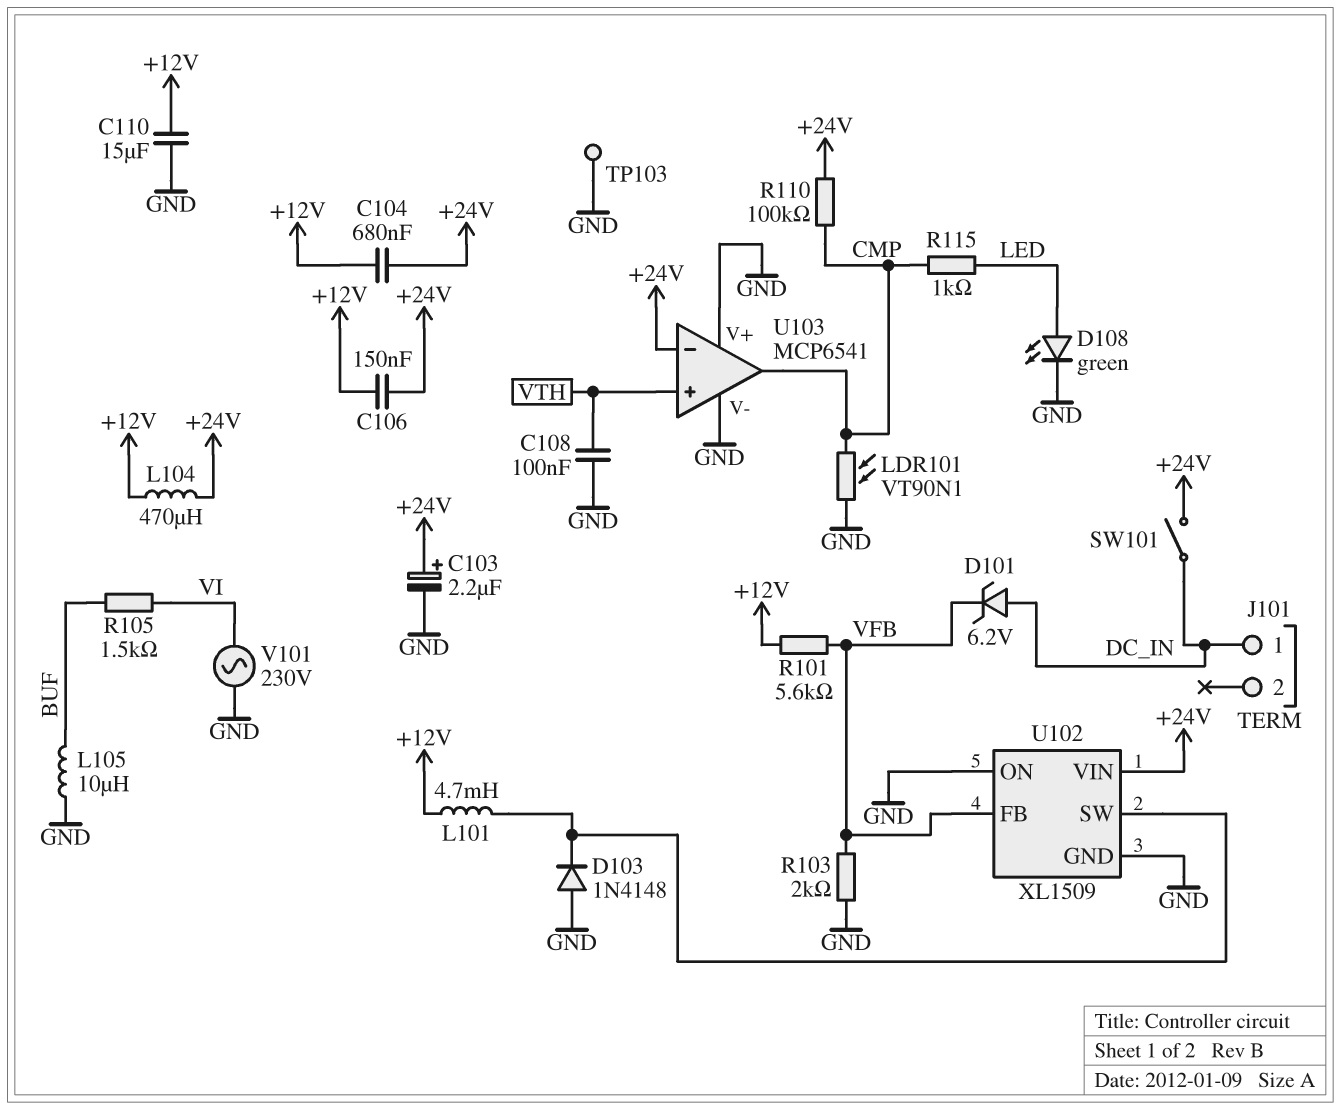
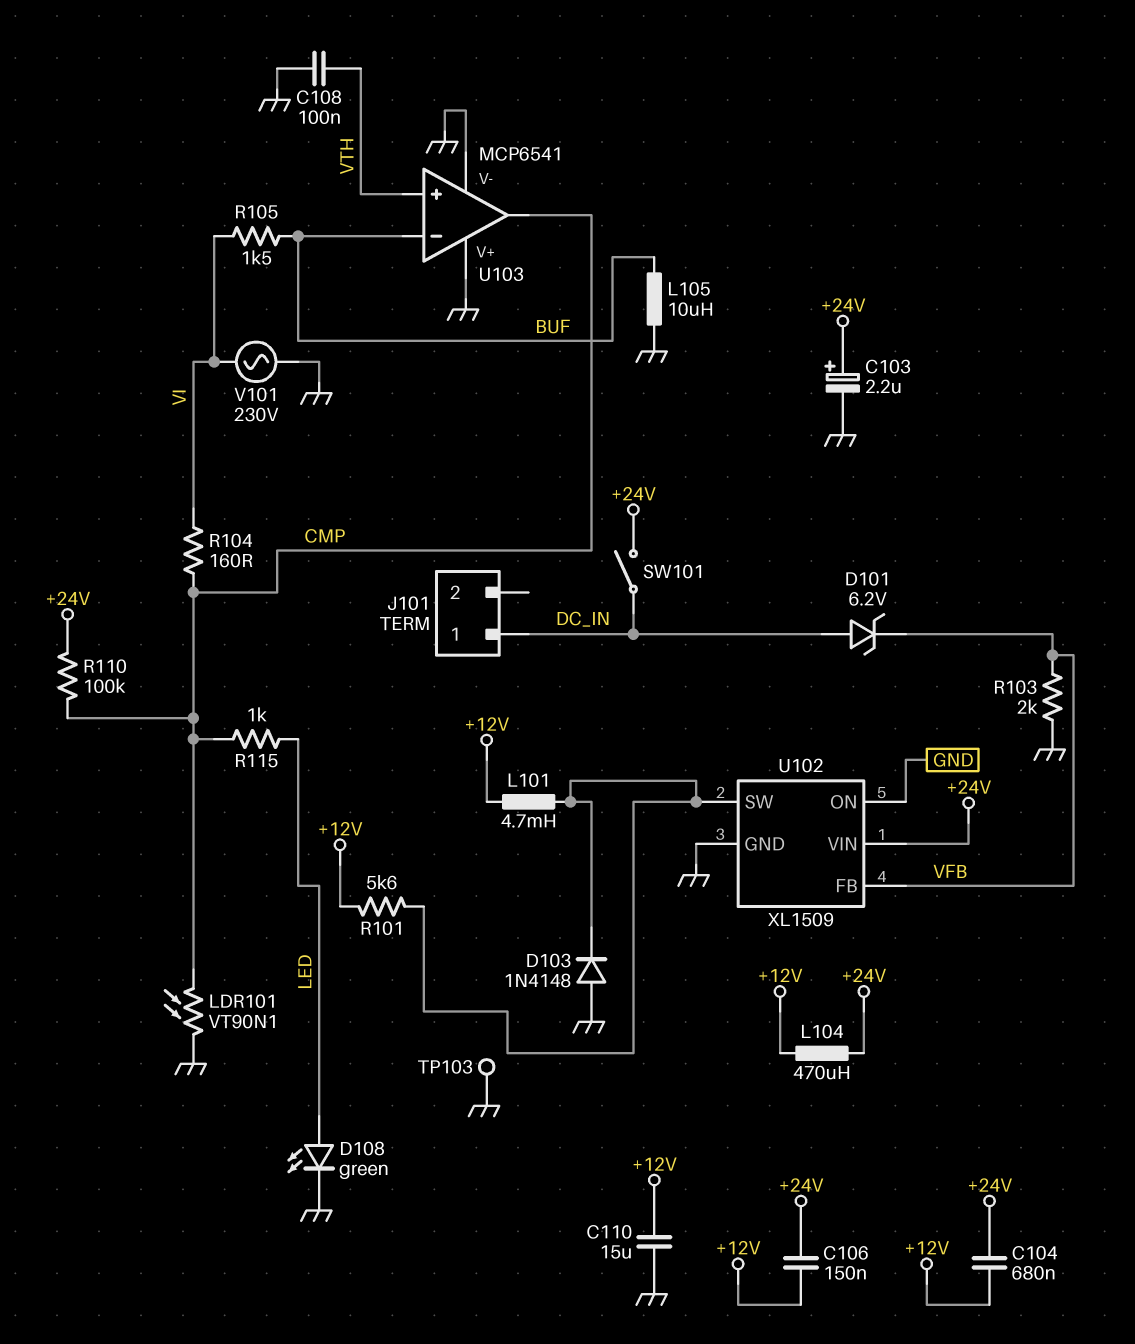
R101: 5.6k (+12V, VFB) -> 5.6k (+12V, U102/SW)
R104: none -> 160 (CMP, VI)
U103 pin in-: +24V -> BUF

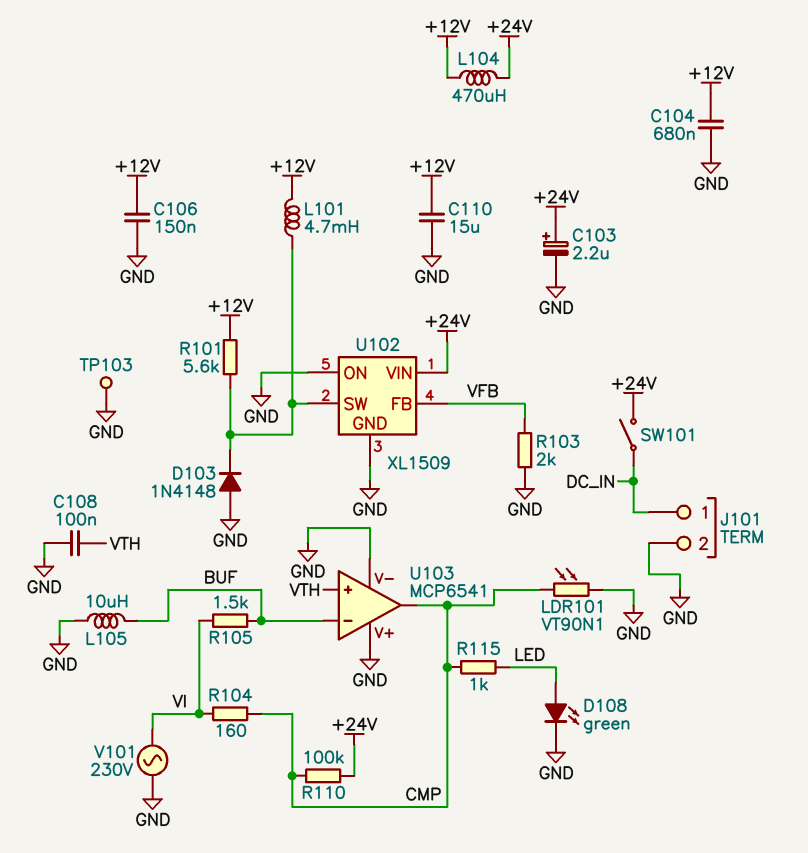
C104: 680nF (+12V, +24V) -> 680nF (+12V, GND)
C106: 150nF (+12V, +24V) -> 150nF (+12V, GND)
D101: zener 6.2V (A DC_IN, K VFB) -> none
J101 pin 2: none -> GND

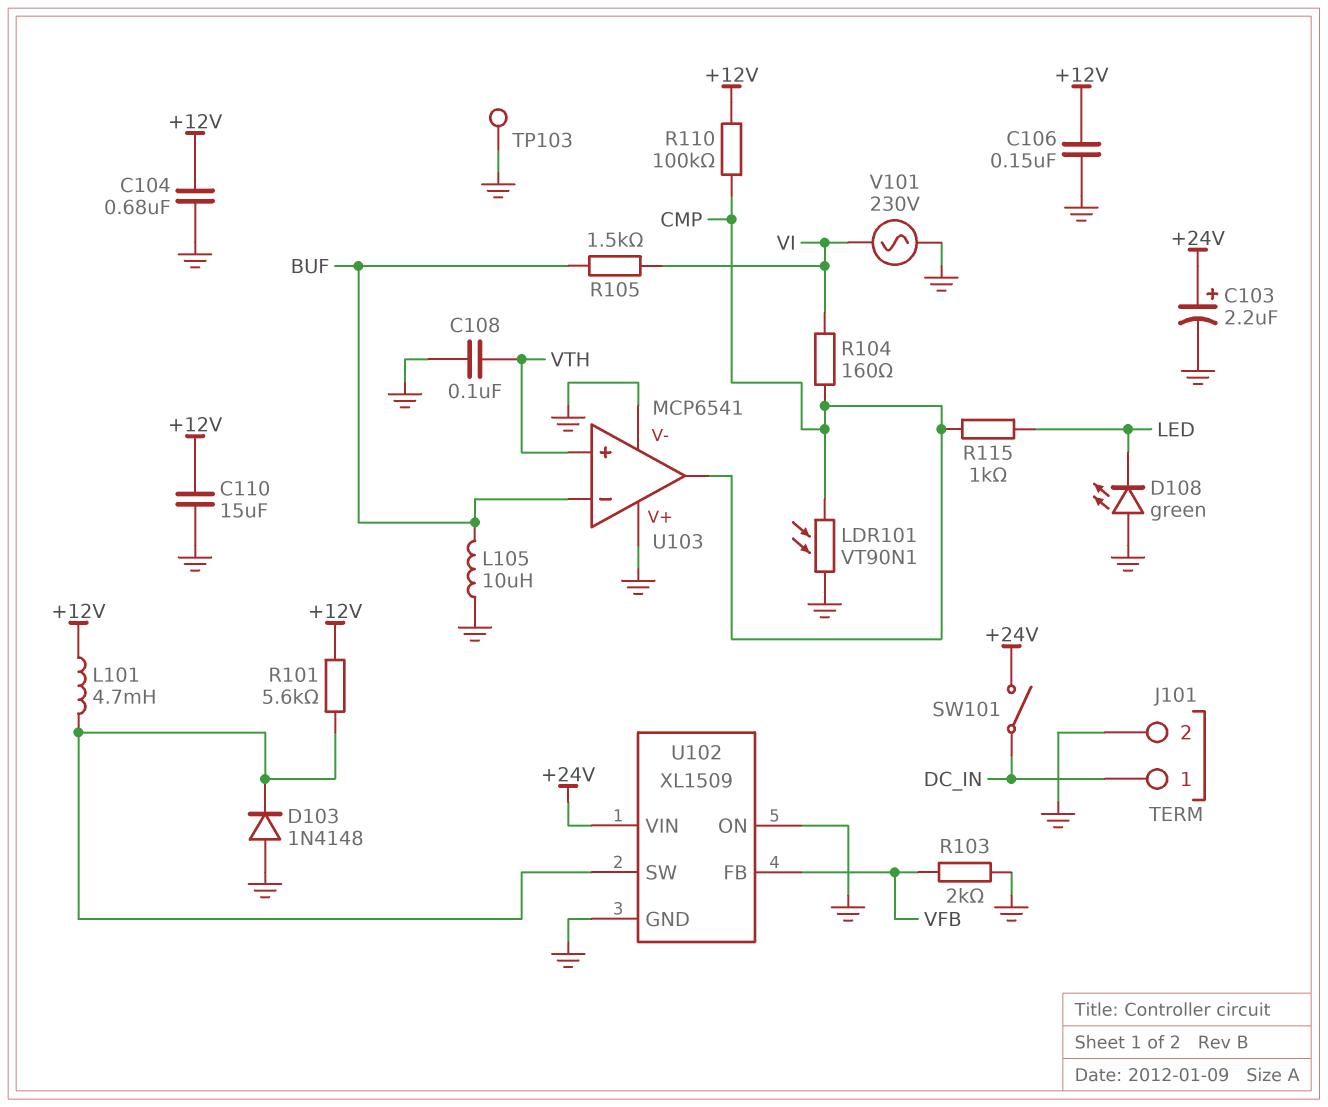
D108: LED green (A LED, K GND) -> LED green (A GND, K LED)
L104: 470uH (+12V, +24V) -> none
R110: 100k (+24V, CMP) -> 100k (+12V, CMP)

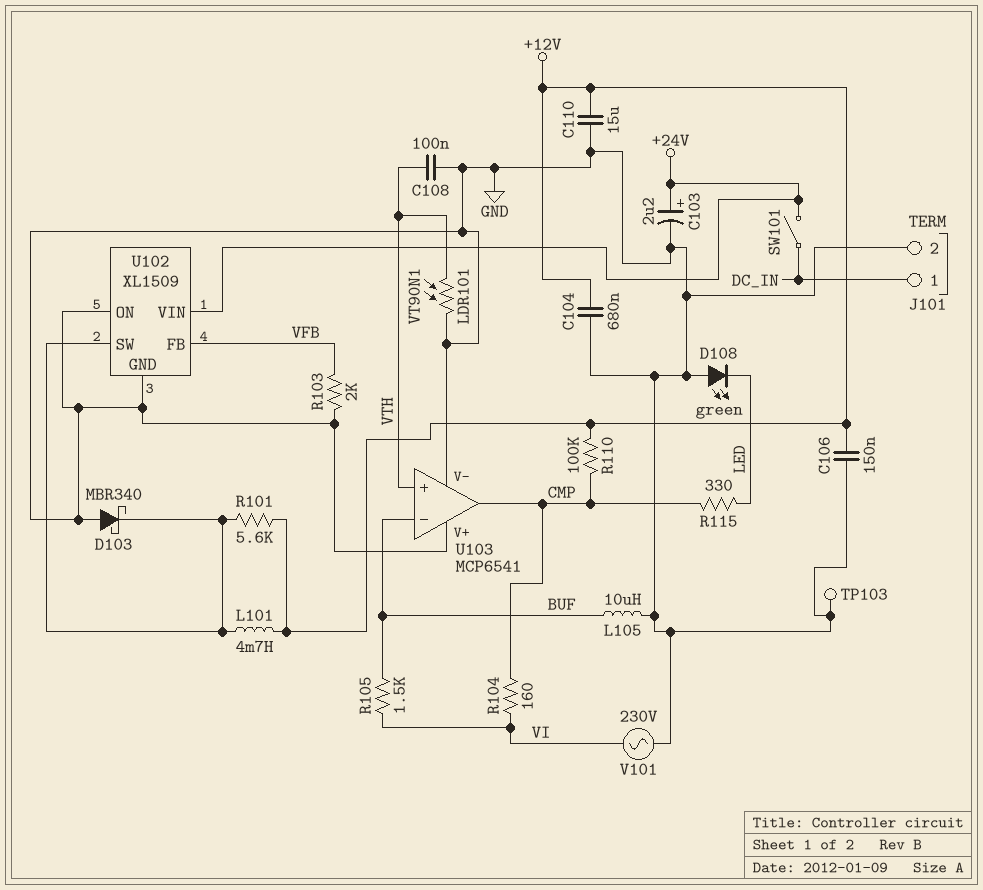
D103: diode 1N4148 (A GND, K U102/SW) -> schottky MBR340 (A GND, K U102/SW)
LDR101: VT90N1 (CMP, GND) -> VT90N1 (GND, VTH)
R115: 1k (CMP, LED) -> 330 (CMP, LED)

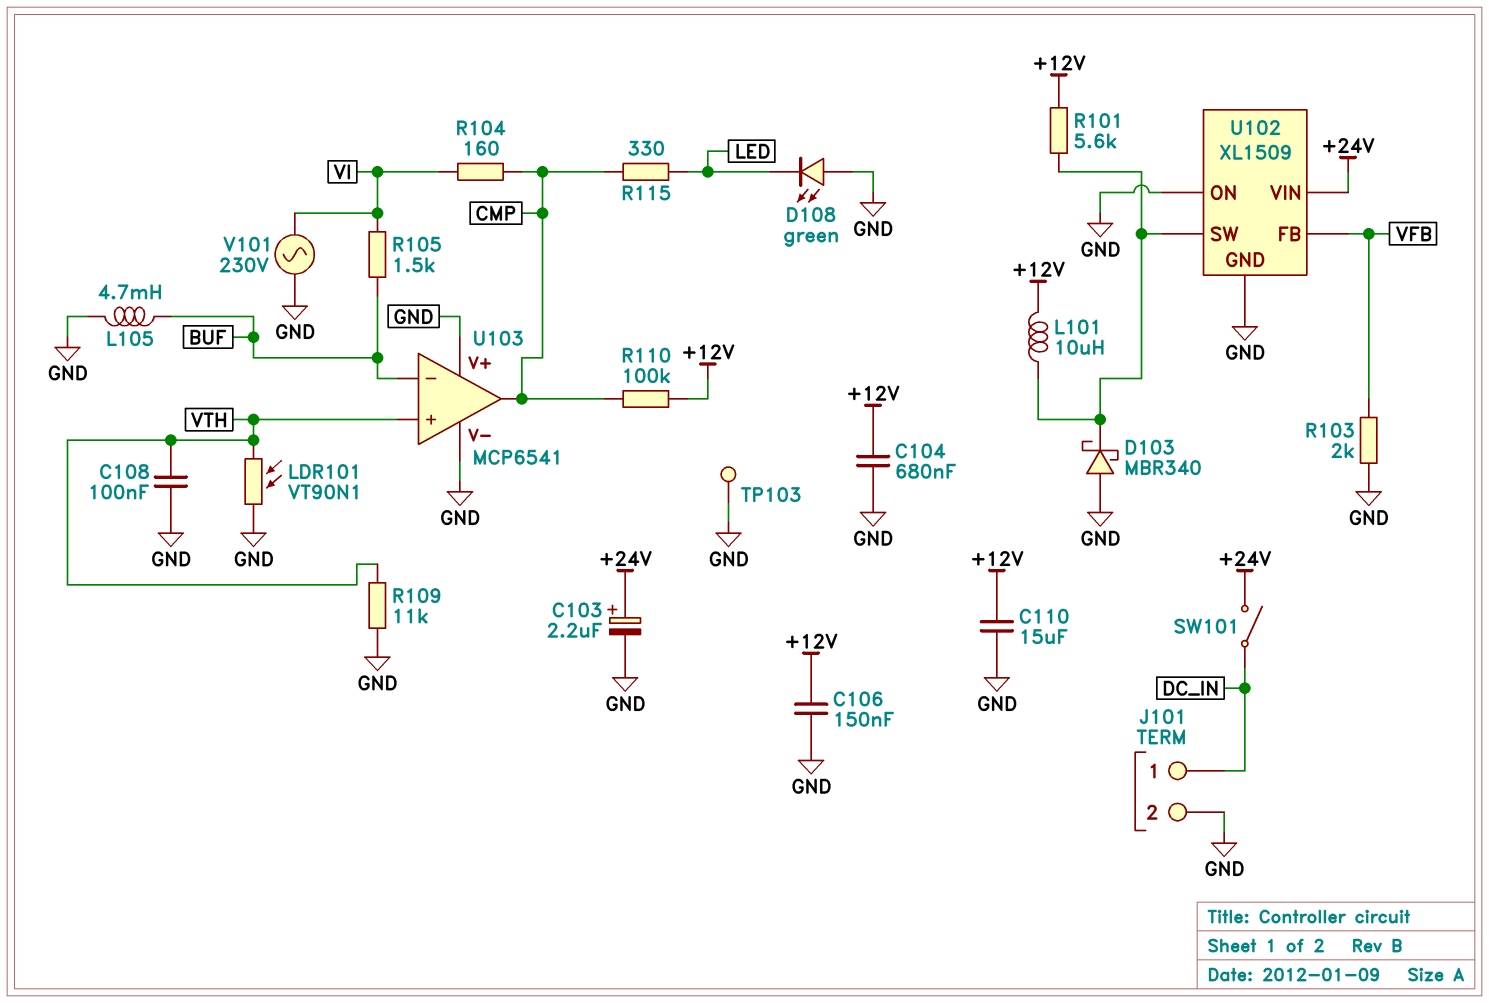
L101: 4.7mH (+12V, U102/SW) -> 10uH (+12V, U102/SW)
L105: 10uH (BUF, GND) -> 4.7mH (BUF, GND)
R109: none -> 11k (GND, VTH)

